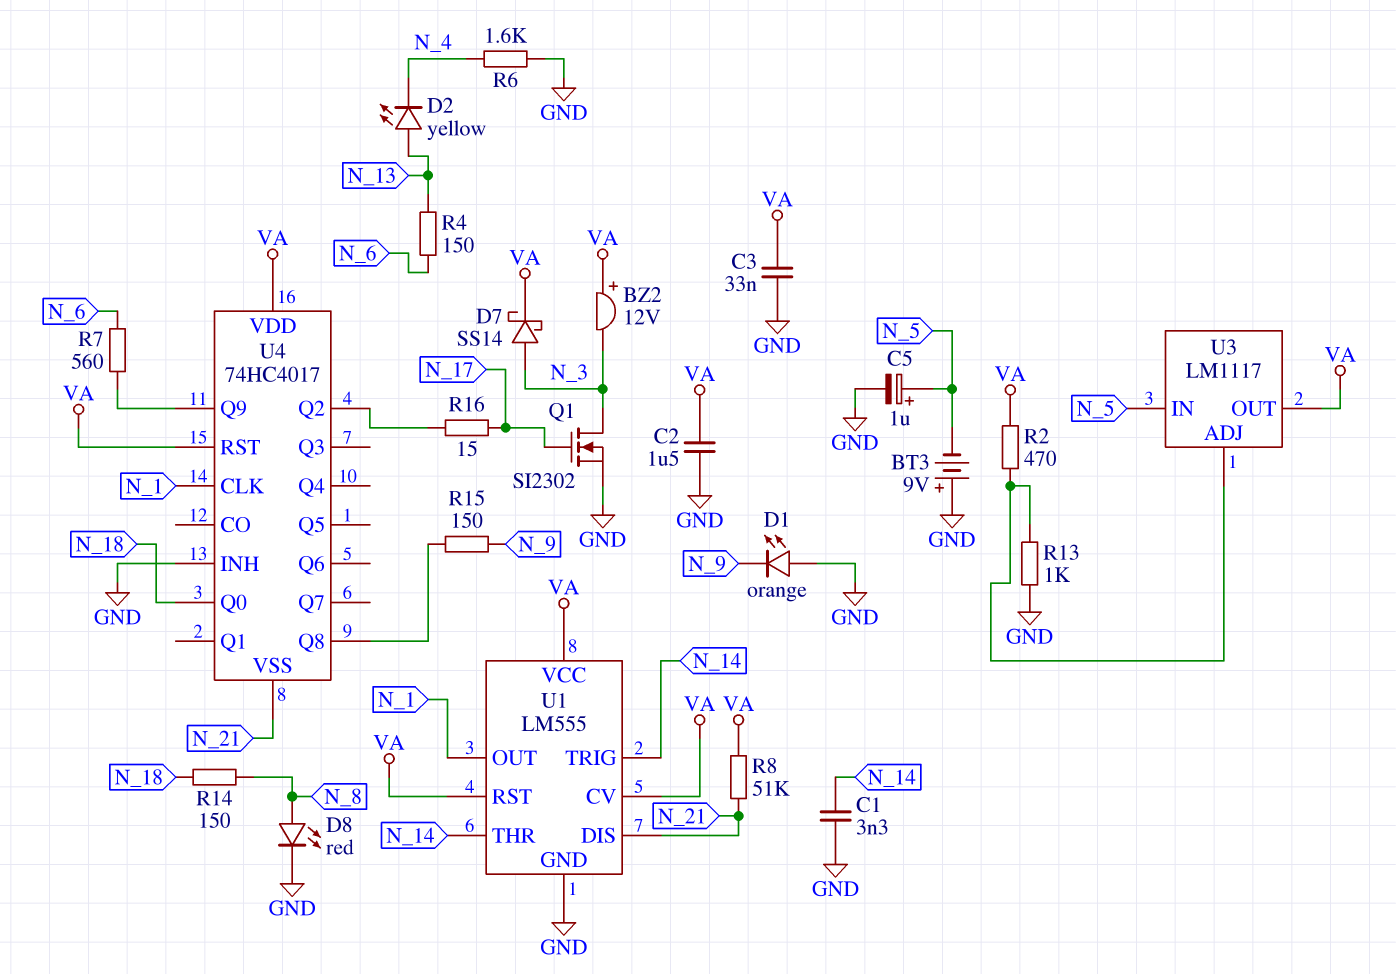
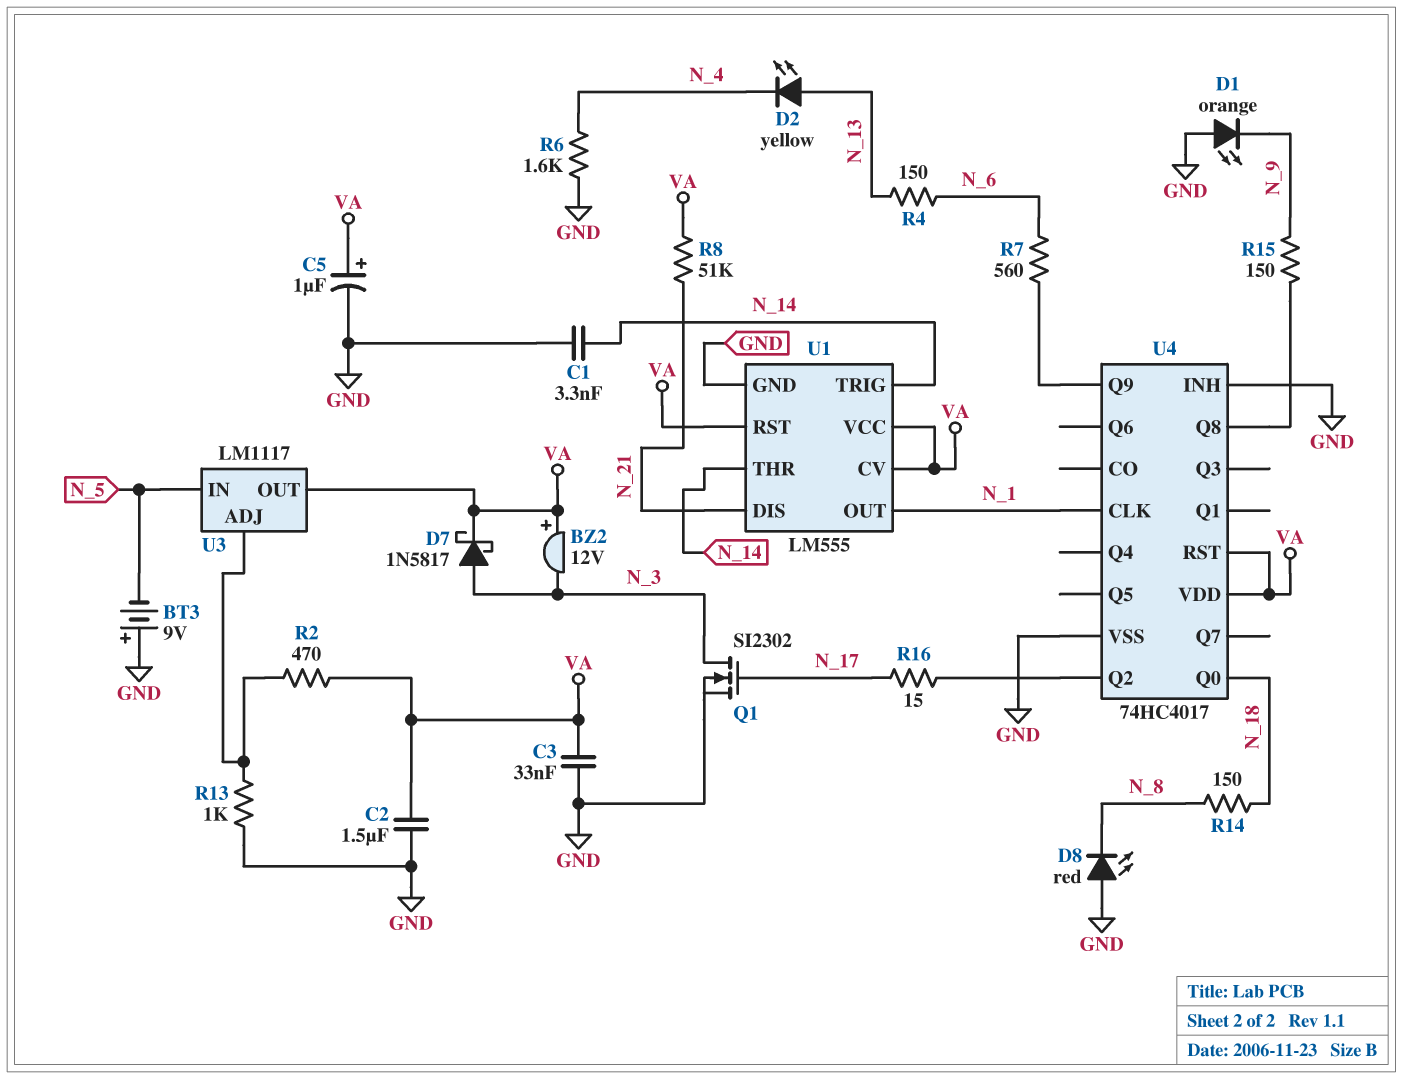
C5: 1uF (plus N_5, minus GND) -> 1uF (plus VA, minus GND)
D7: schottky SS14 (A N_3, K VA) -> schottky 1N5817 (A N_3, K VA)
D8: LED red (A N_8, K GND) -> LED red (A GND, K N_8)
U4 pin VSS: N_21 -> GND

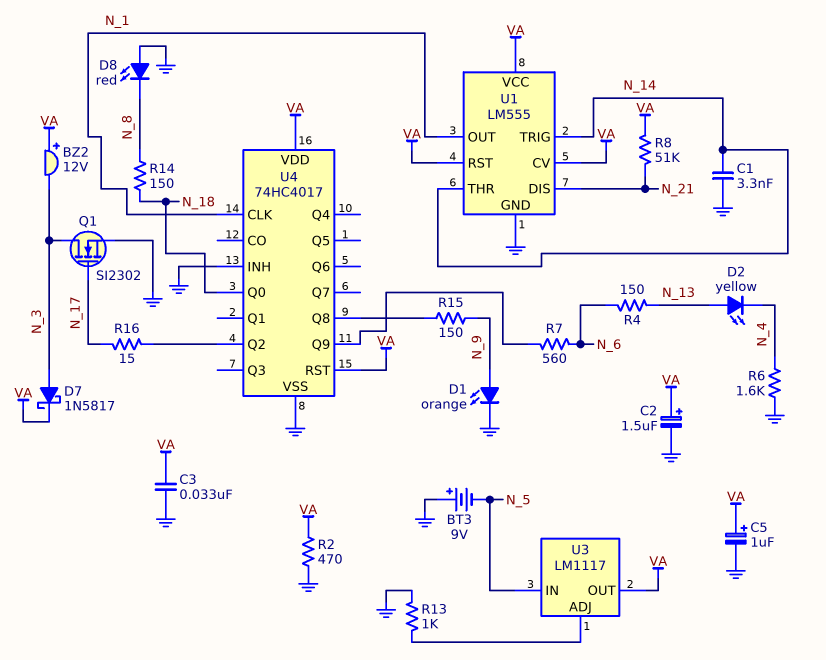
C2: 1.5uF (GND, VA) -> 1.5uF (plus VA, minus GND)
D1: LED orange (A GND, K N_9) -> LED orange (A N_9, K GND)
R2: 470 (U3/ADJ, VA) -> 470 (GND, VA)

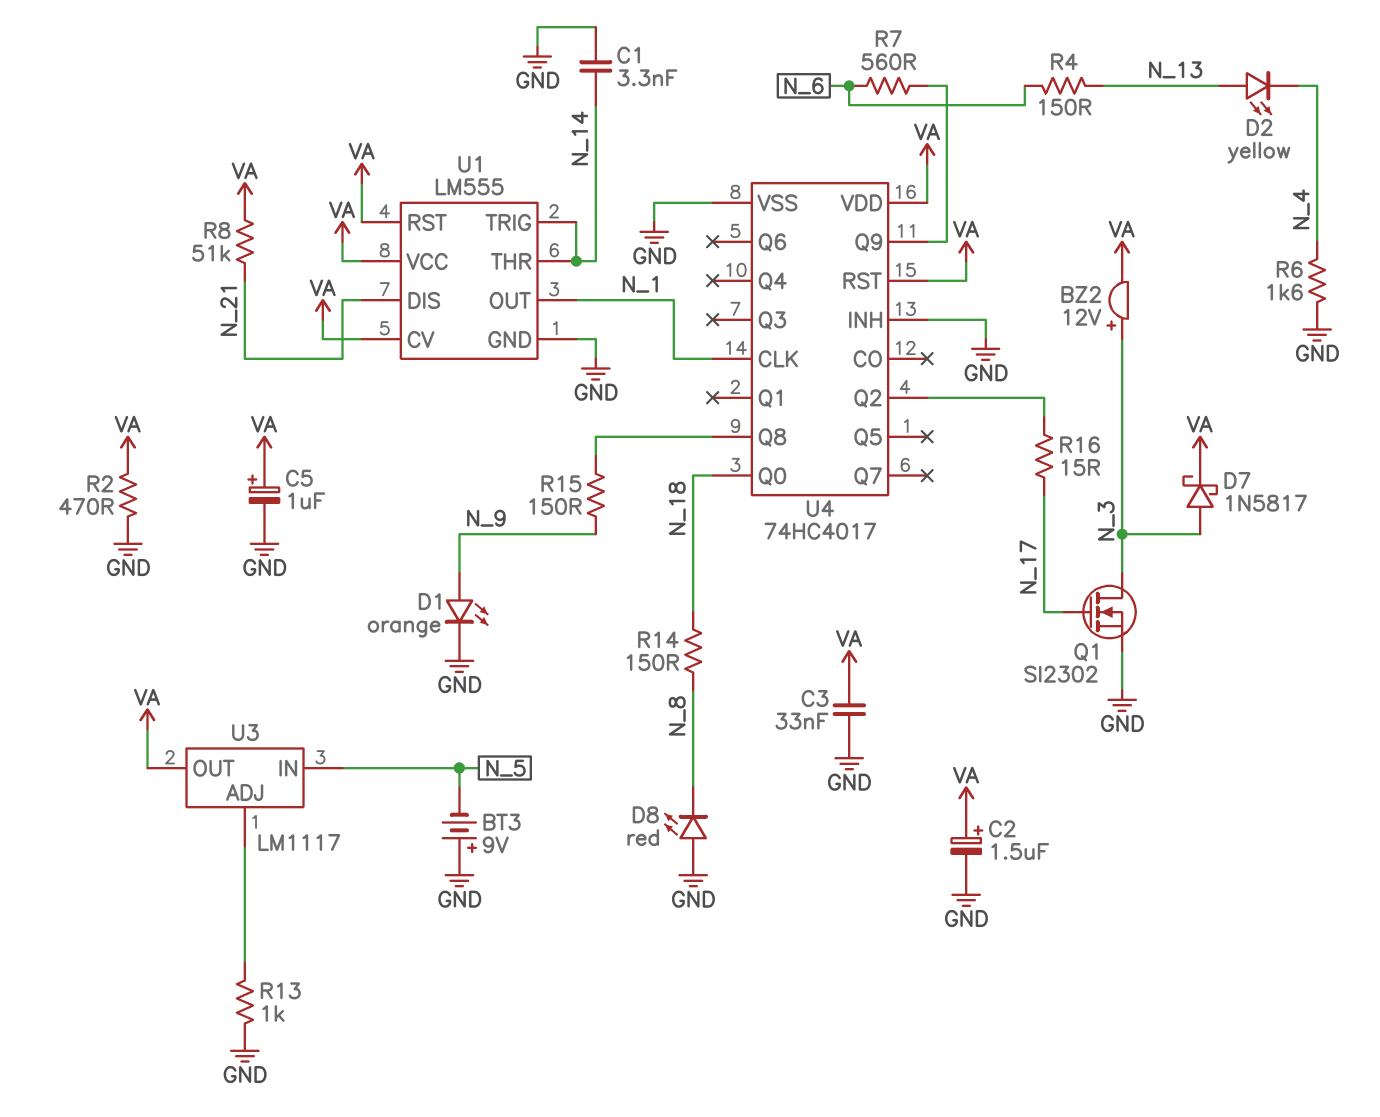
BZ2: buzzer 12V (plus VA, minus N_3) -> buzzer 12V (plus N_3, minus VA)

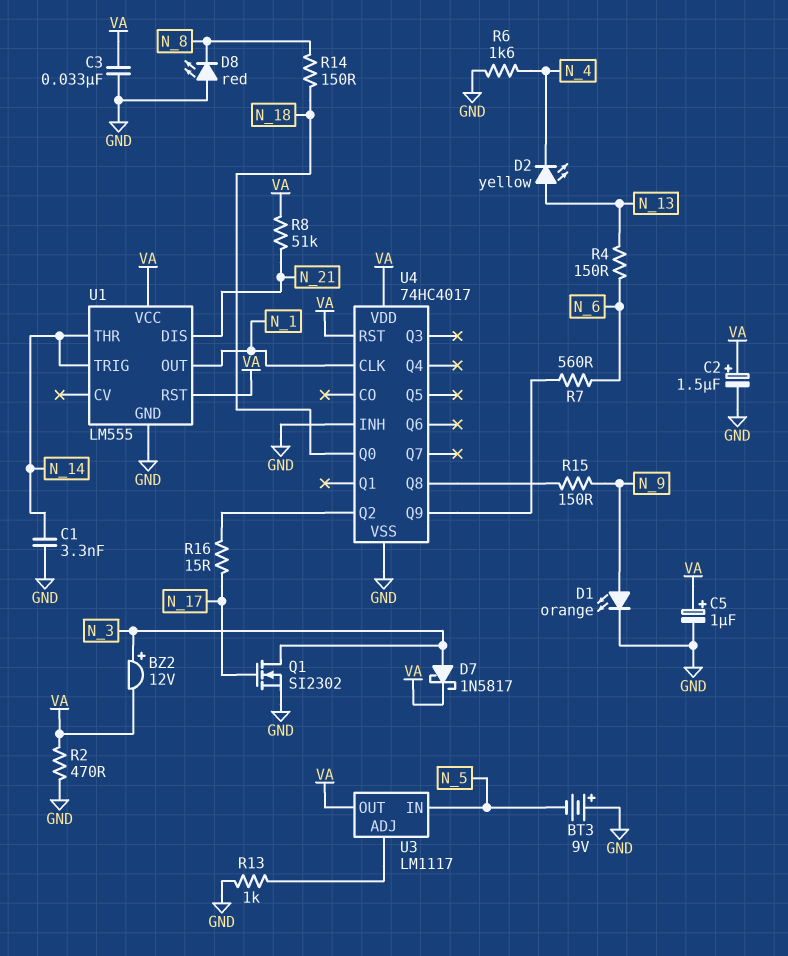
U1 pin CV: VA -> none

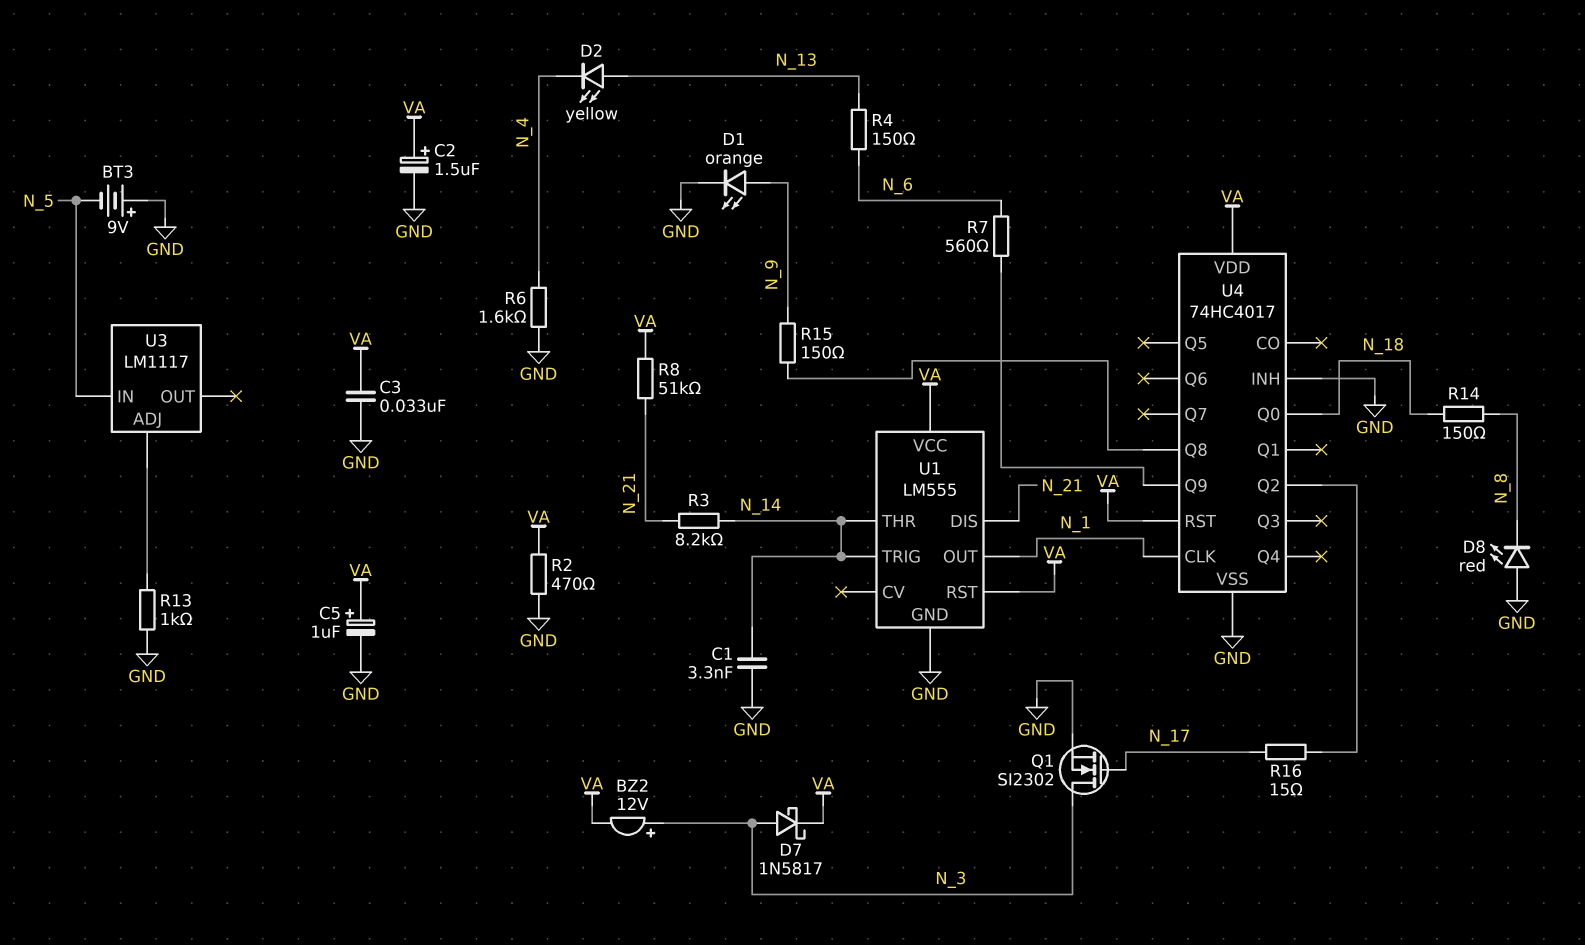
R3: none -> 8.2k (N_14, N_21)
U3 pin OUT: VA -> none

